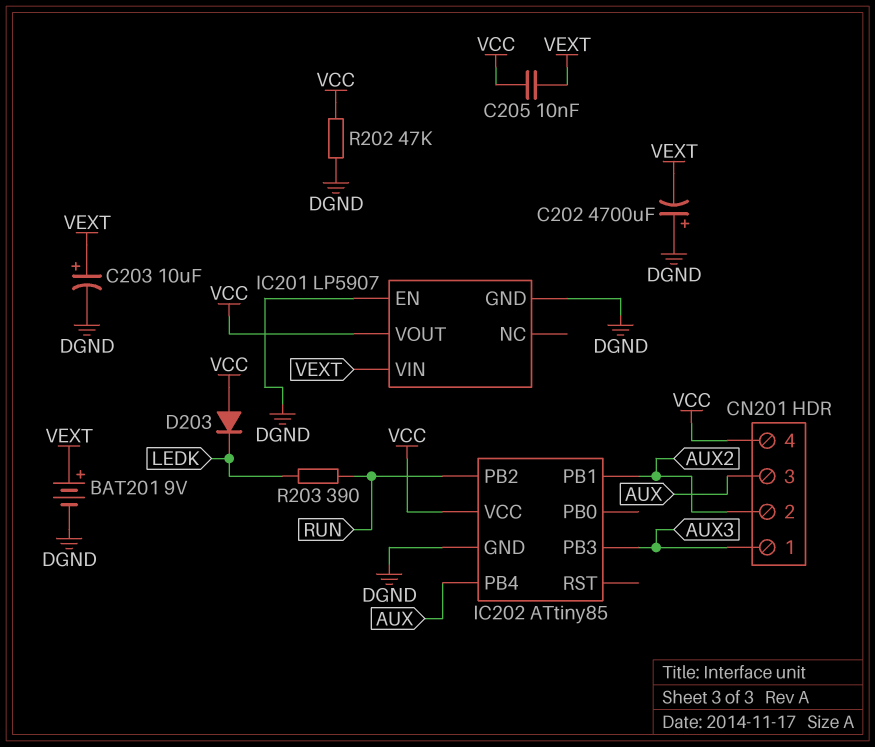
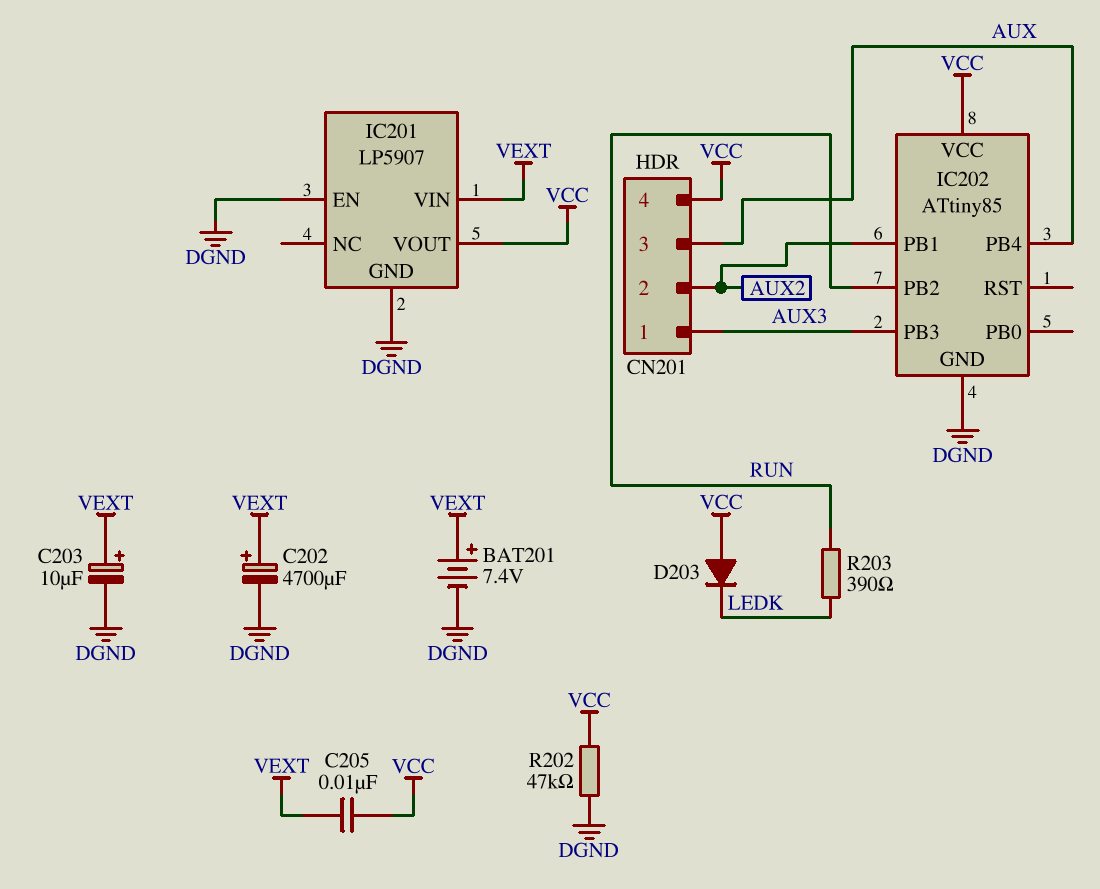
BAT201: 9V (plus VEXT, minus DGND) -> 7.4V (plus VEXT, minus DGND)
C202: 4700uF (plus DGND, minus VEXT) -> 4700uF (plus VEXT, minus DGND)

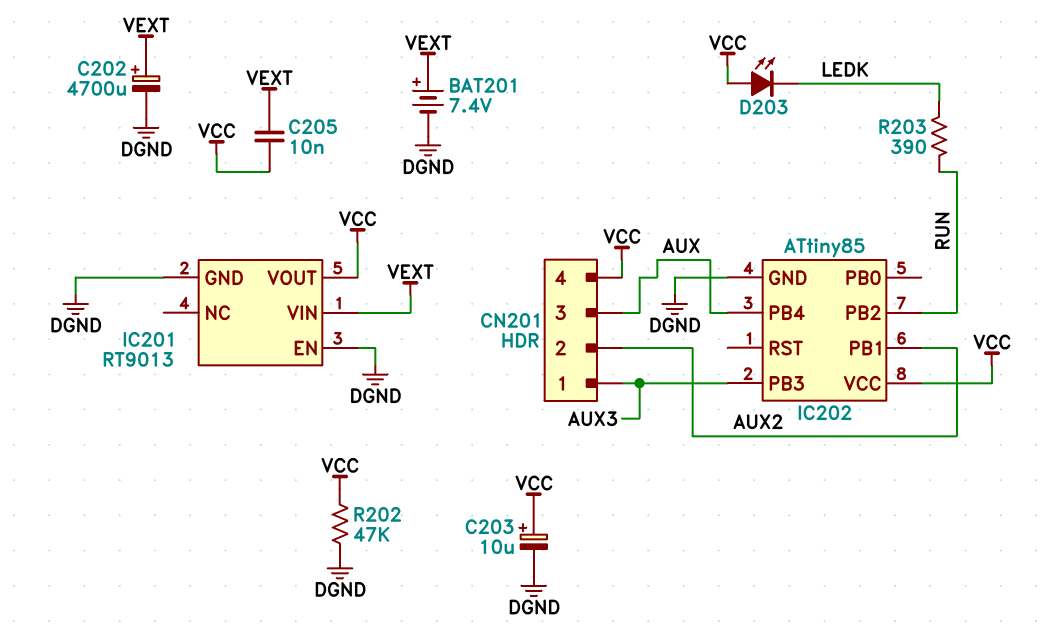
C203: 10uF (plus VEXT, minus DGND) -> 10uF (plus VCC, minus DGND)
D203: diode (A VCC, K LEDK) -> LED (A VCC, K LEDK)
IC201: LP5907 -> RT9013

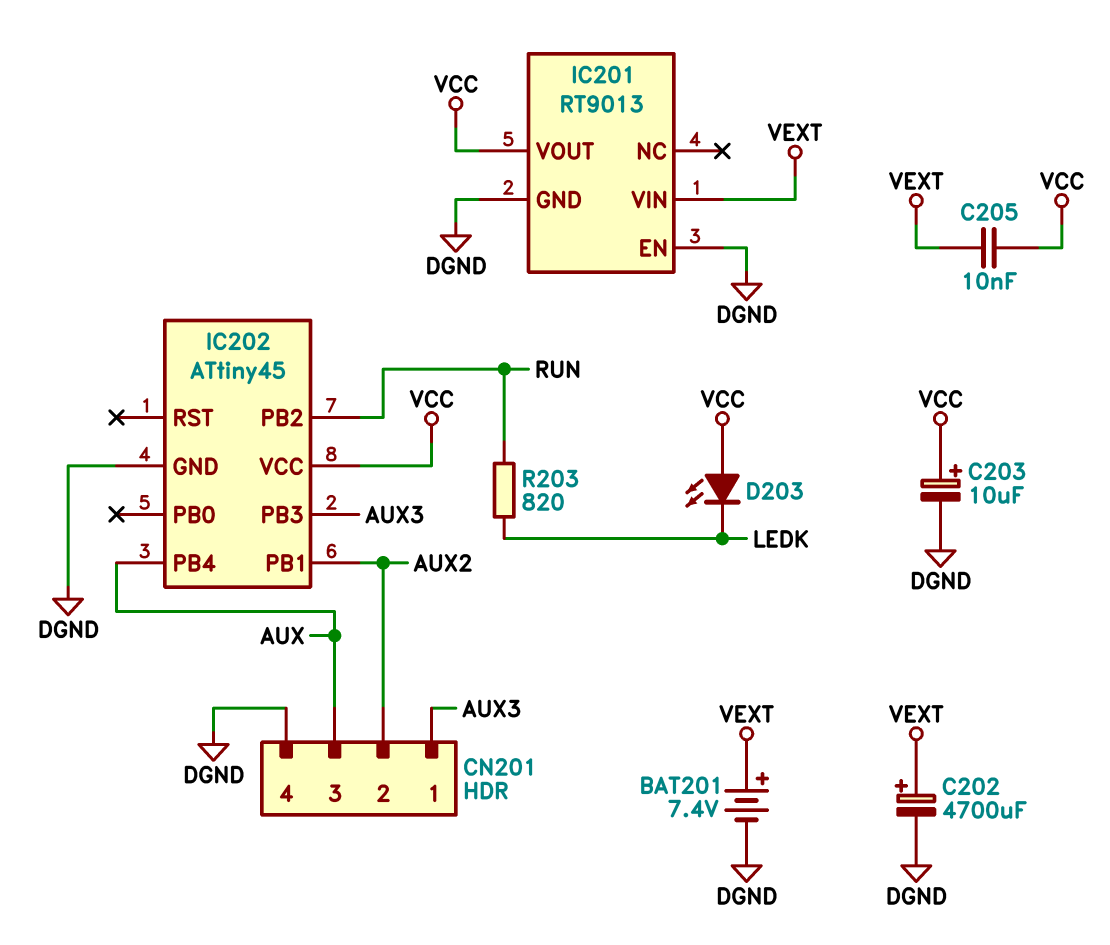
CN201 pin 4: VCC -> DGND
IC202: ATtiny85 -> ATtiny45
R202: 47k (DGND, VCC) -> none
R203: 390 (LEDK, RUN) -> 820 (LEDK, RUN)

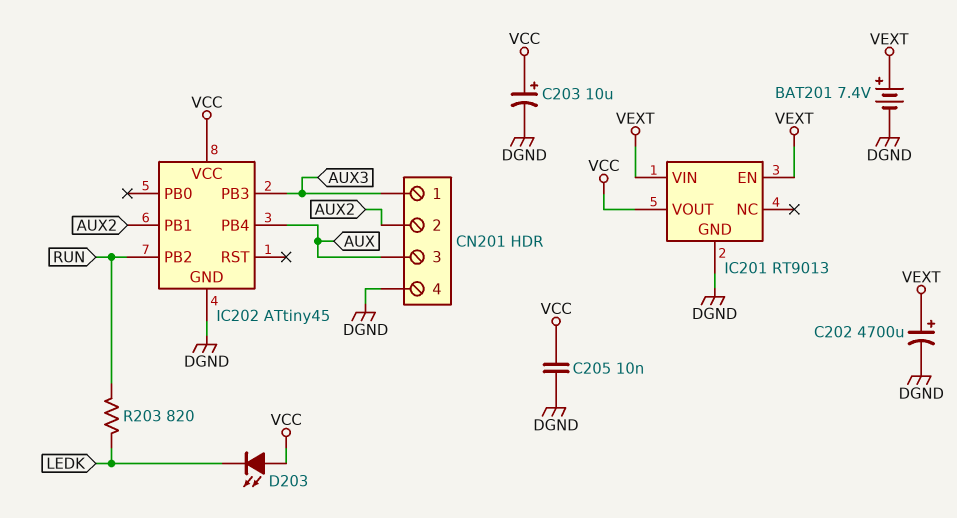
C205: 10nF (VCC, VEXT) -> 10nF (DGND, VCC)
IC201 pin EN: DGND -> VEXT

